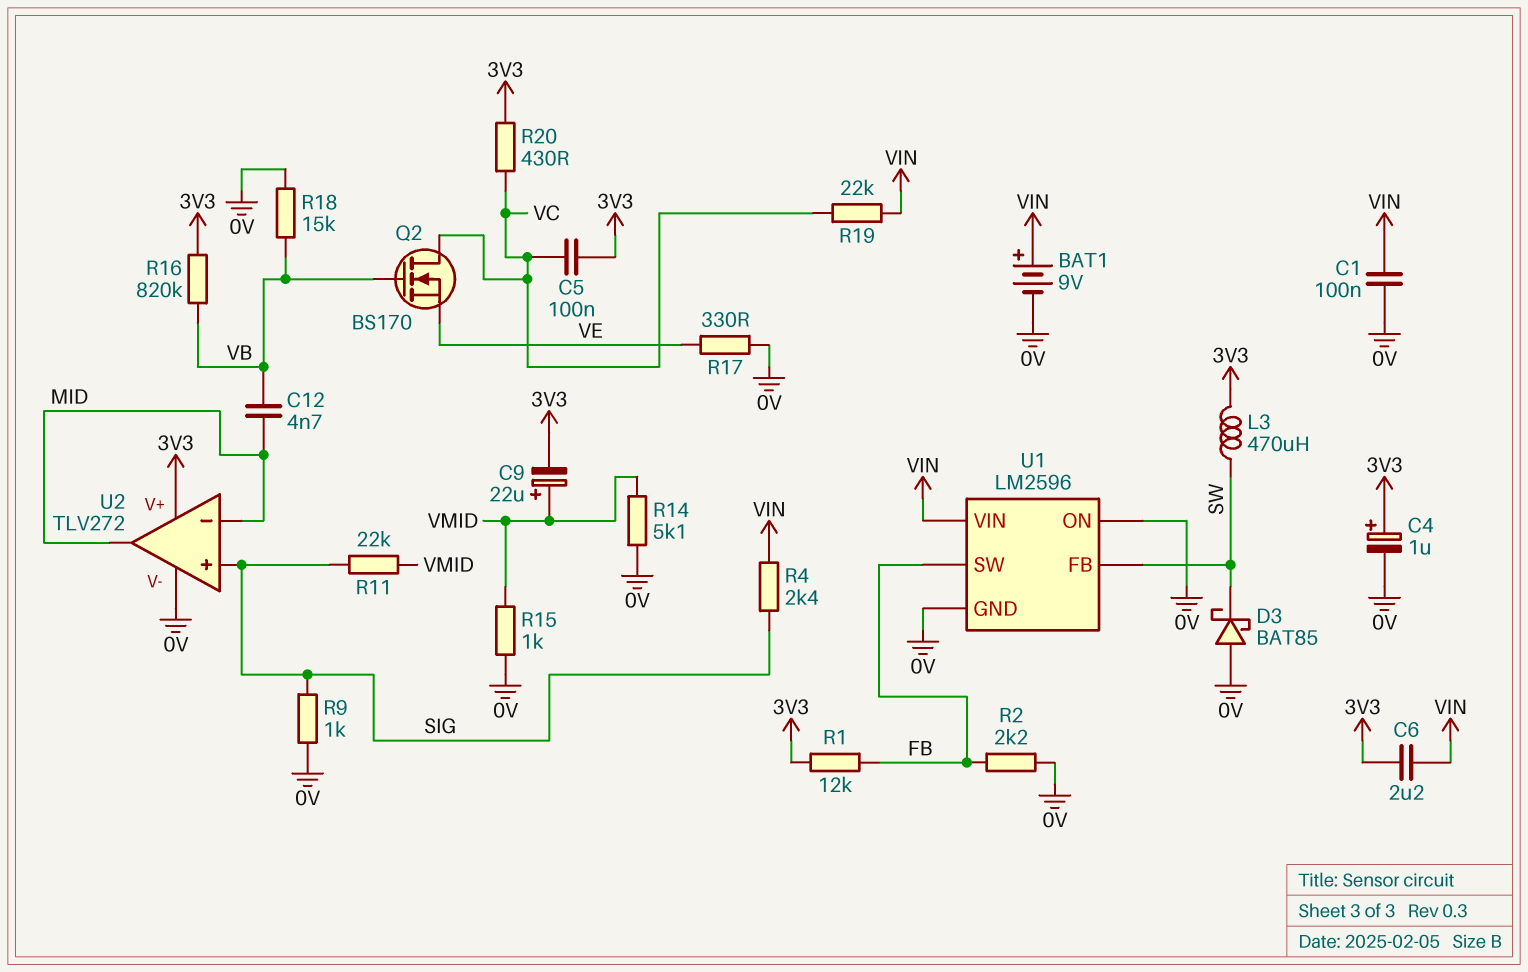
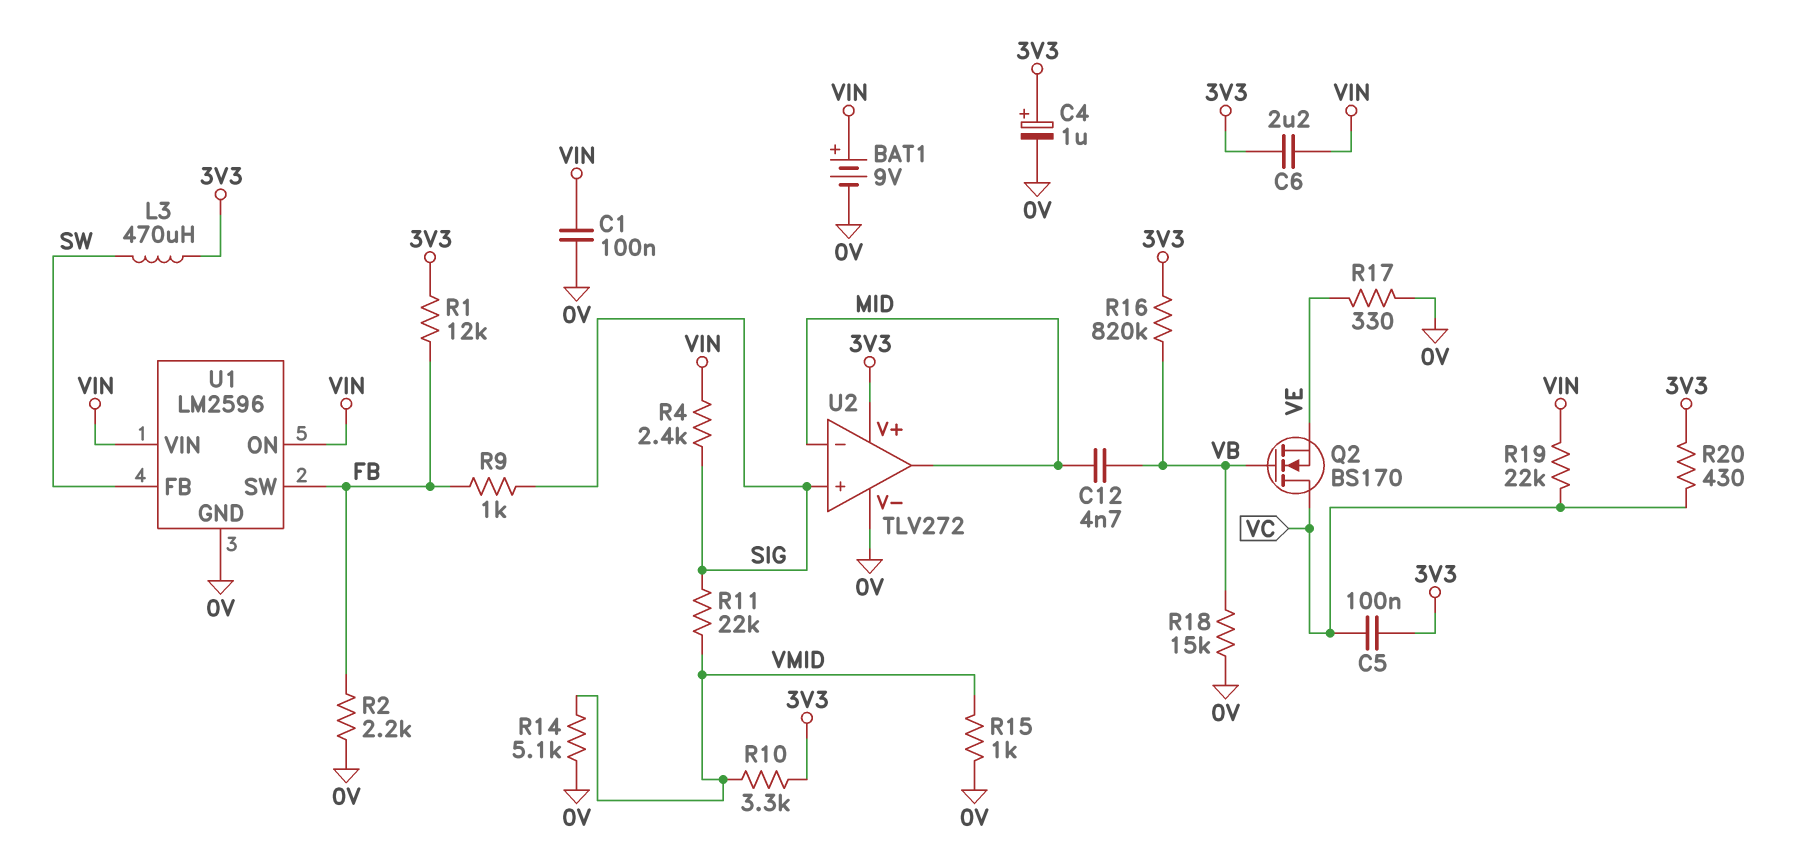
C9: 22uF (plus VMID, minus 3V3) -> none
D3: schottky BAT85 (A 0V, K SW) -> none
R9: 1k (0V, SIG) -> 1k (FB, SIG)
R10: none -> 3.3k (3V3, VMID)
U1 pin ON: 0V -> VIN

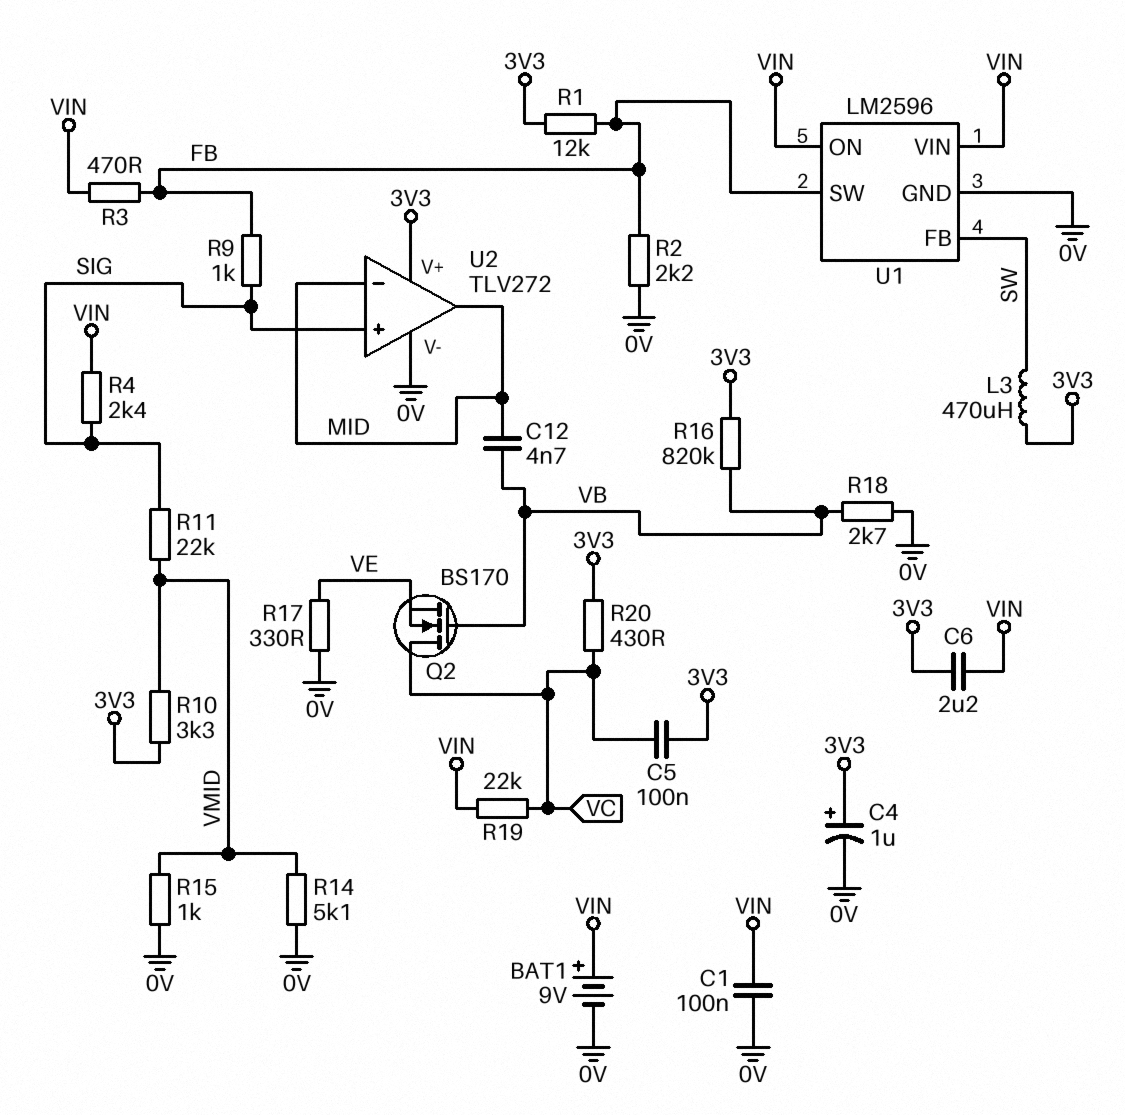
R3: none -> 470 (FB, VIN)
R18: 15k (0V, VB) -> 2.7k (0V, VB)

